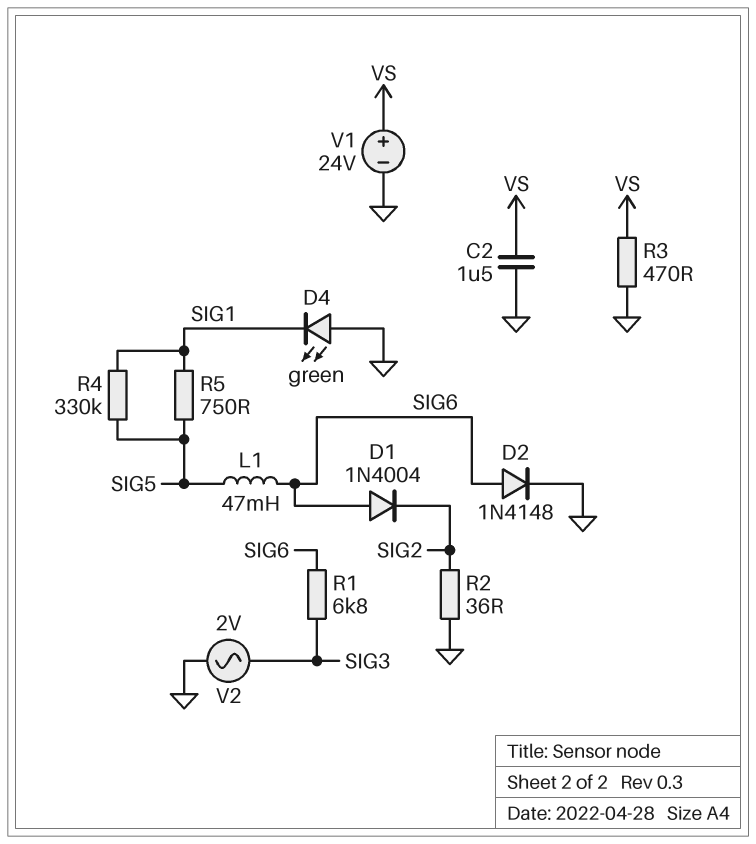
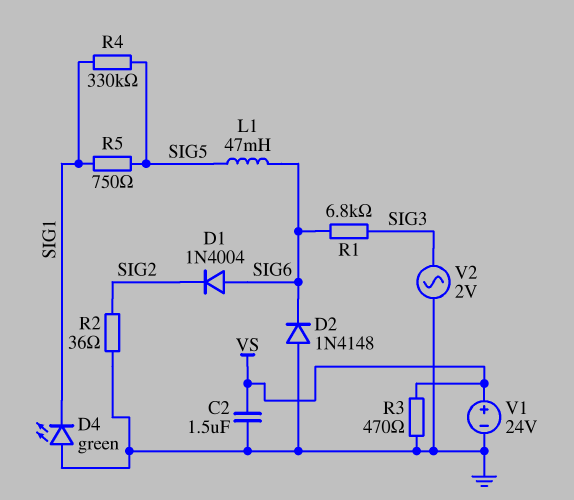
D2: diode 1N4148 (A SIG6, K GND) -> diode 1N4148 (A GND, K SIG6)

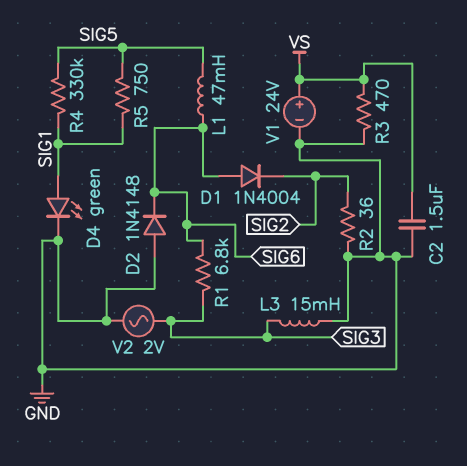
D4: LED green (A GND, K SIG1) -> LED green (A SIG1, K GND)
L3: none -> 15mH (GND, SIG3)

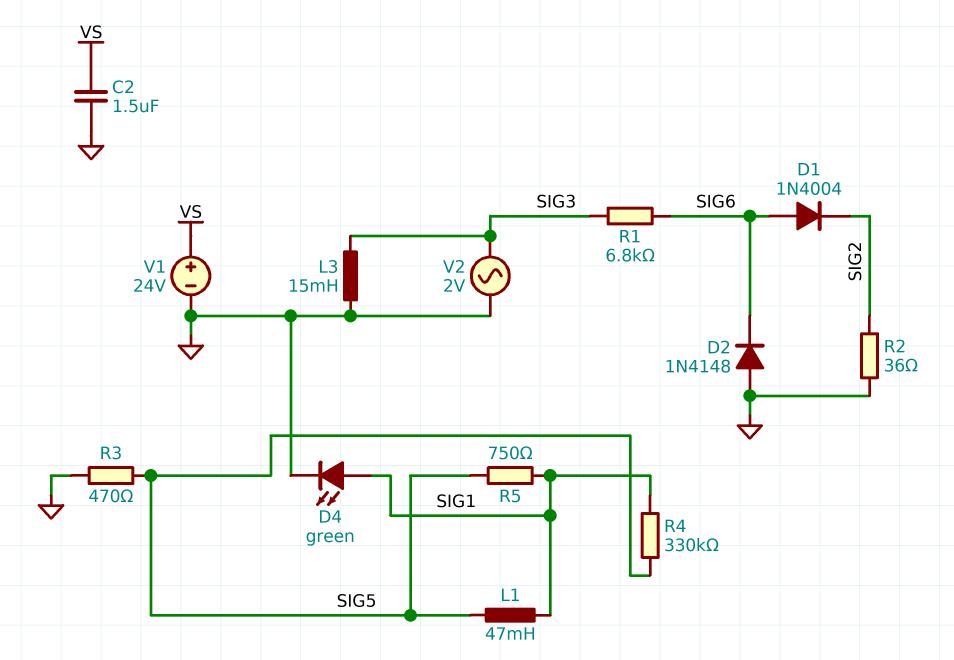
L1: 47mH (SIG5, SIG6) -> 47mH (SIG1, SIG5)
R3: 470 (GND, VS) -> 470 (GND, SIG5)

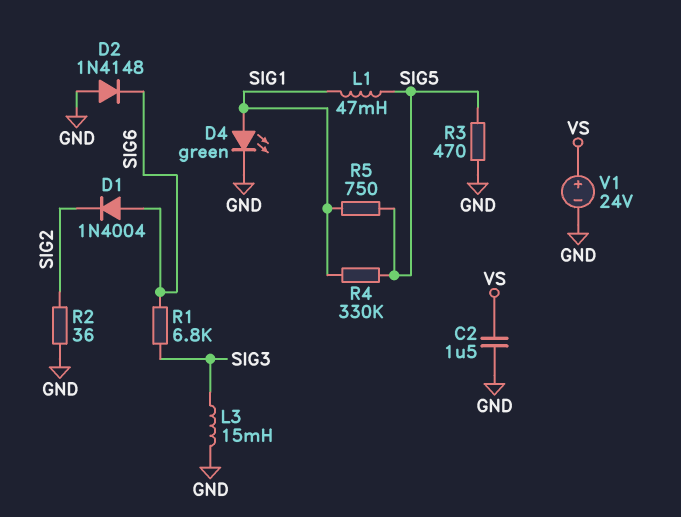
V2: AC 2V (GND, SIG3) -> none

